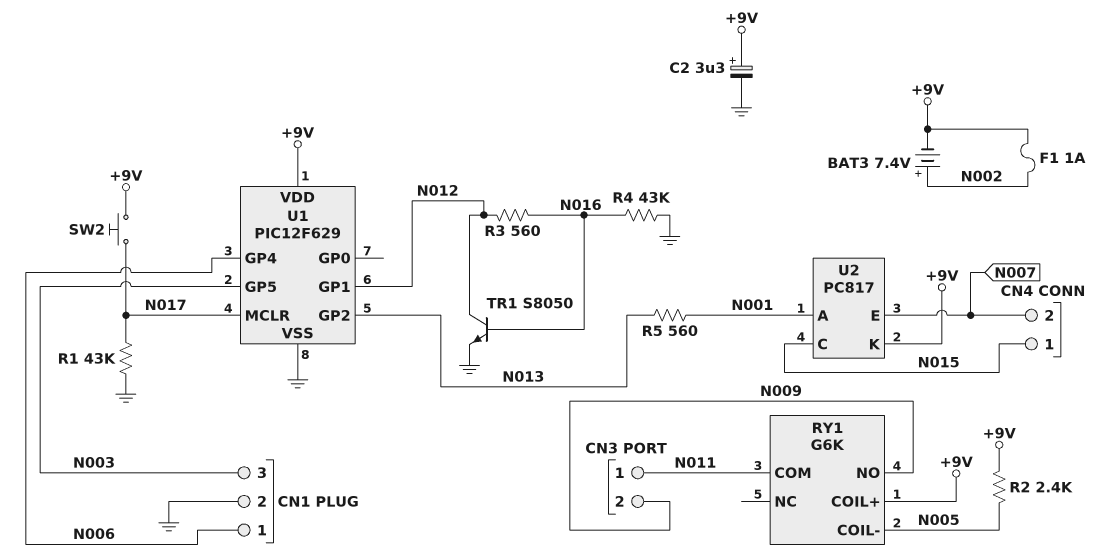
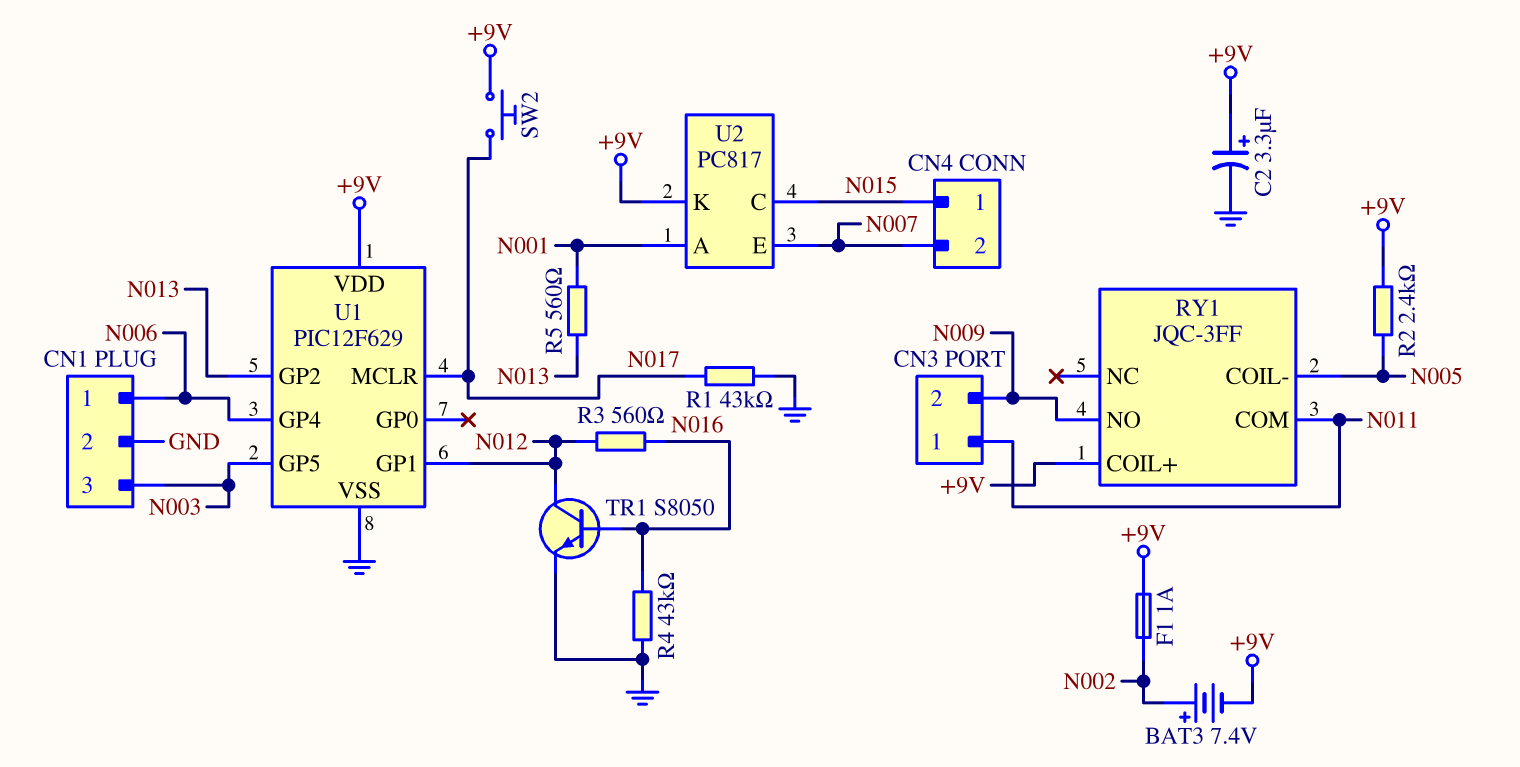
RY1: G6K -> JQC-3FF

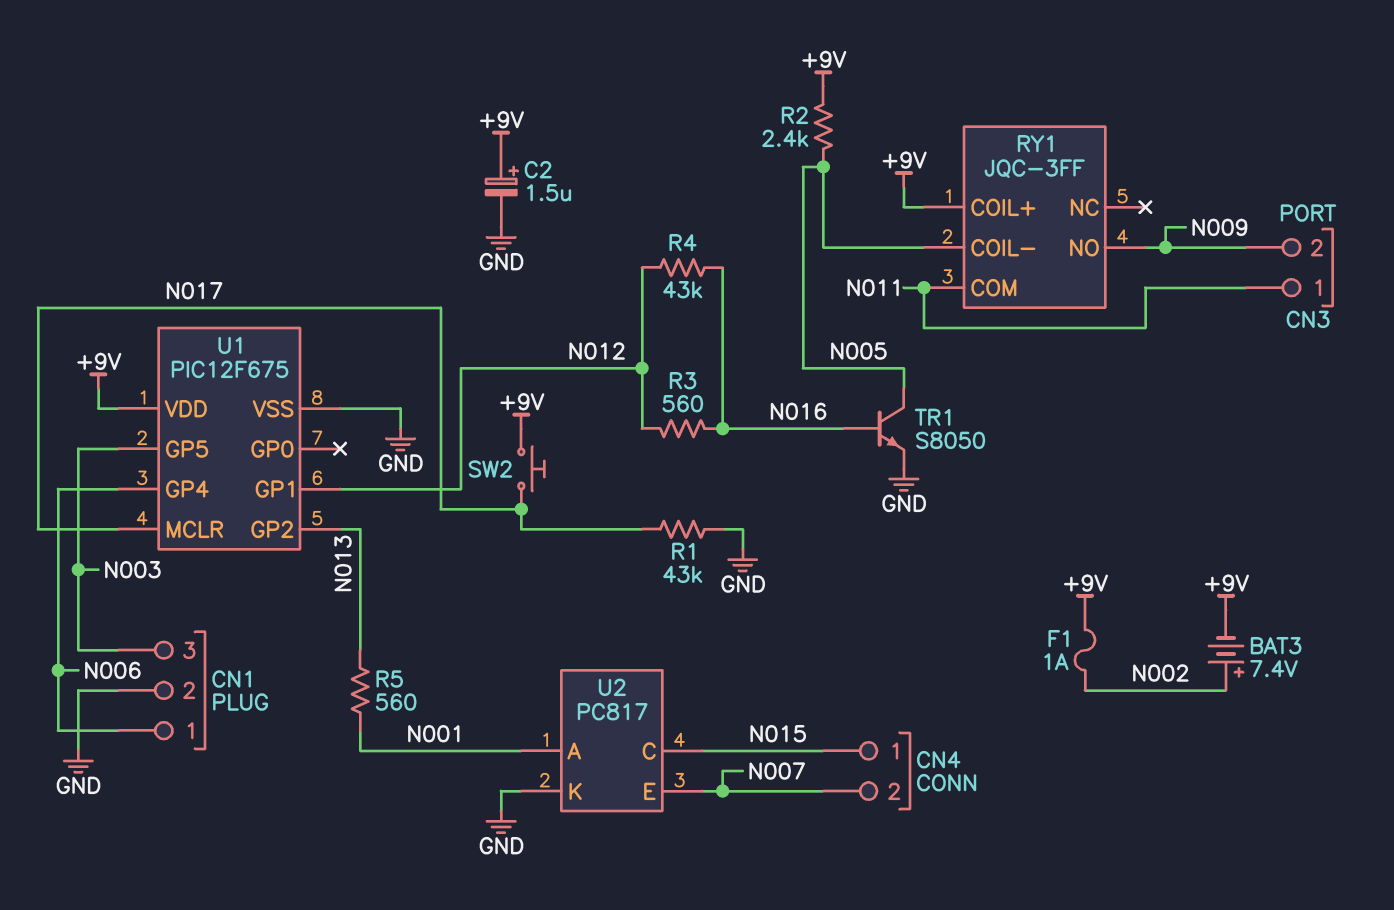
C2: 3.3uF (plus +9V, minus GND) -> 1.5uF (plus +9V, minus GND)
R4: 43k (GND, N016) -> 43k (N012, N016)
TR1: NPN S8050 (B N016, C N012, E GND) -> NPN S8050 (B N016, C N005, E GND)
U1: PIC12F629 -> PIC12F675
U2 pin K: +9V -> GND

